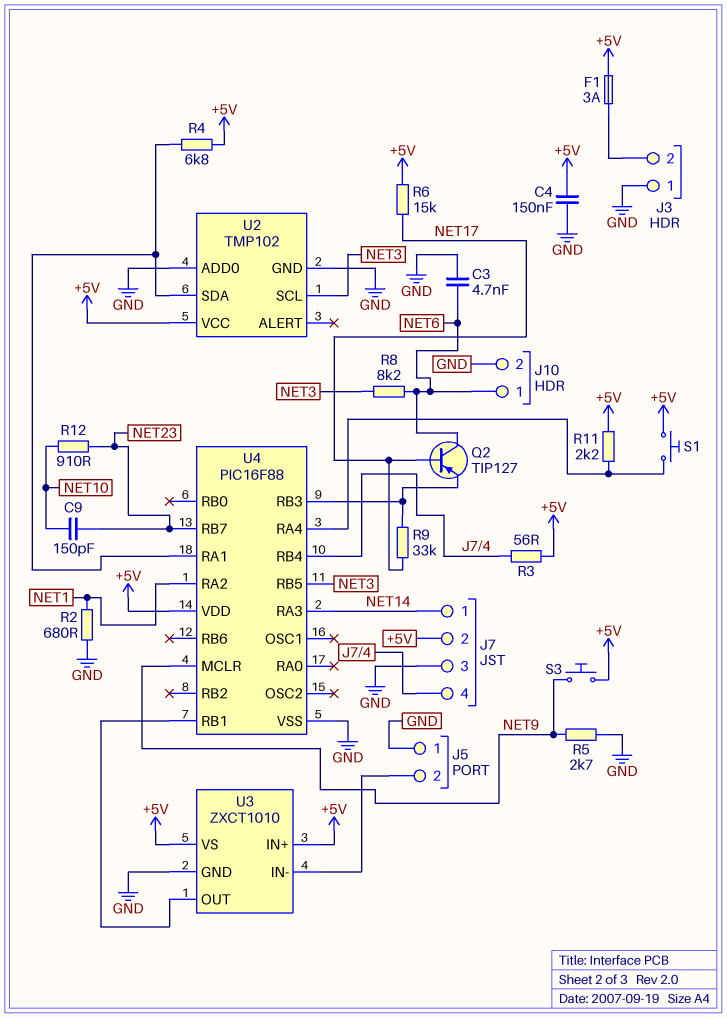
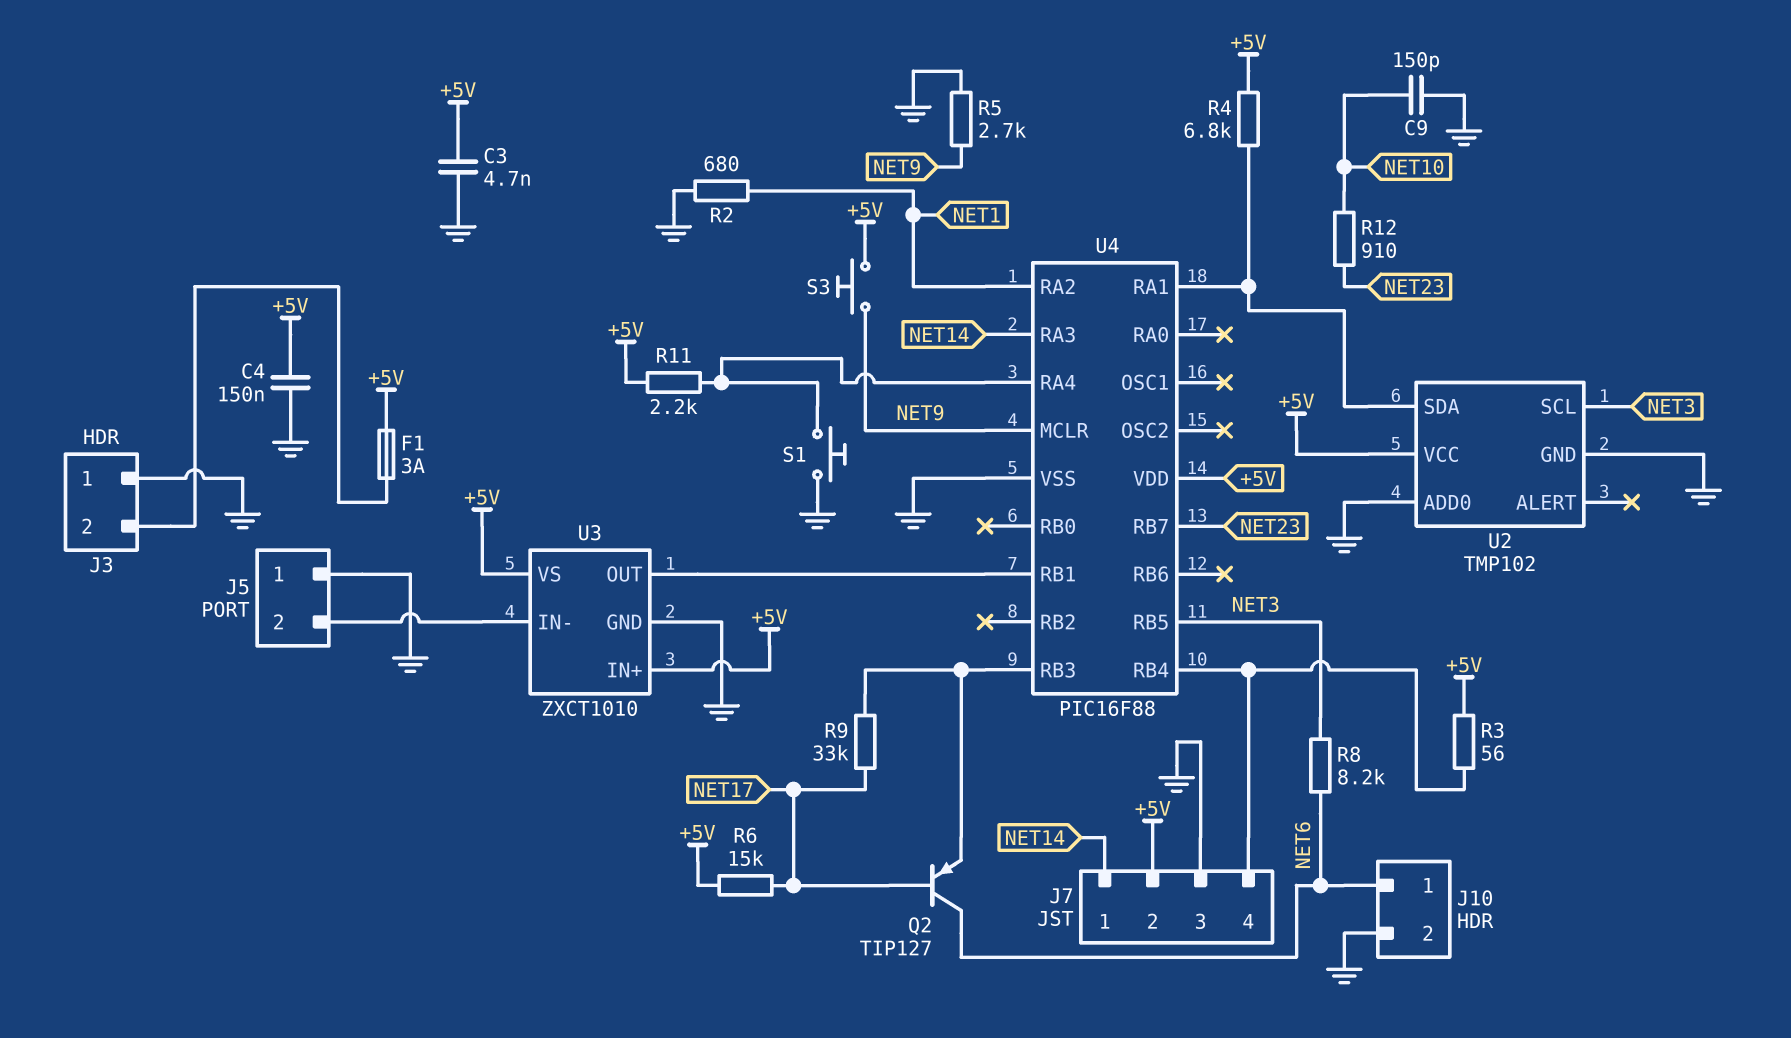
C3: 4.7nF (GND, NET6) -> 4.7nF (+5V, GND)
C9: 150pF (NET10, NET23) -> 150pF (GND, NET10)
S1: button (+5V, U4/RA4) -> button (GND, U4/RA4)

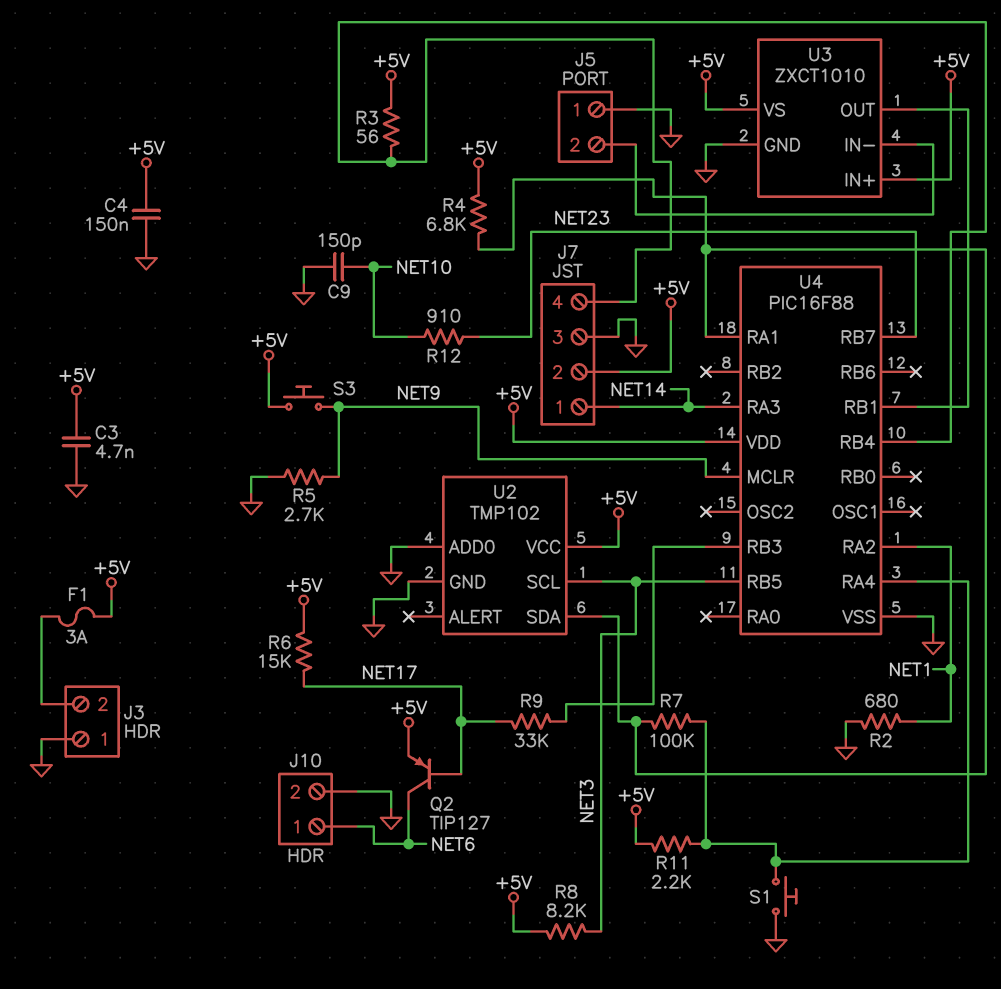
Q2: PNP TIP127 (B NET17, C NET6, E U4/RB3) -> PNP TIP127 (B NET17, C NET6, E +5V)
R7: none -> 100k (U2/SDA, U4/RA4)
R8: 8.2k (NET3, NET6) -> 8.2k (+5V, NET3)

